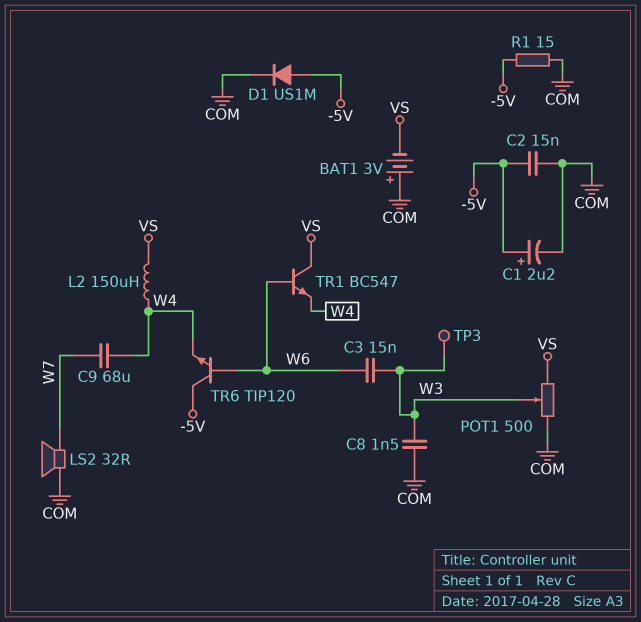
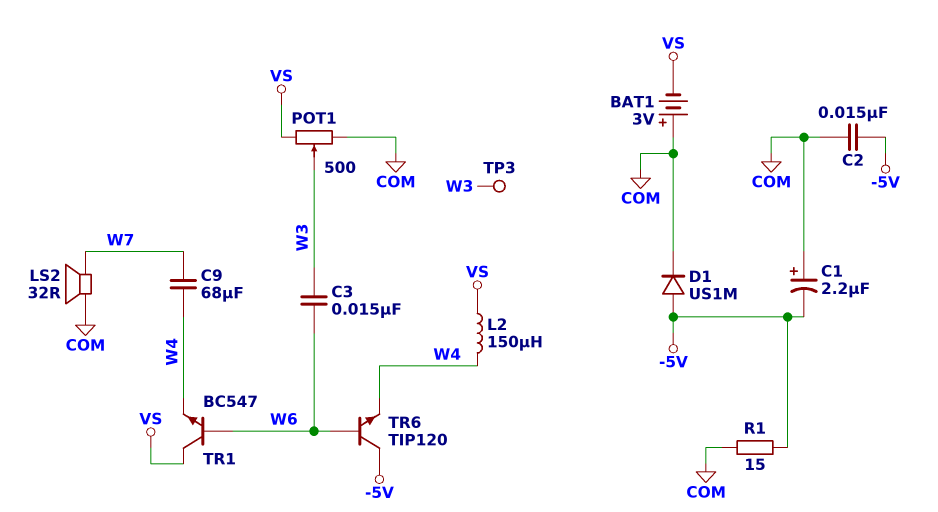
C1: 2.2uF (plus -5V, minus COM) -> 2.2uF (plus COM, minus -5V)
C8: 1.5nF (COM, W3) -> none

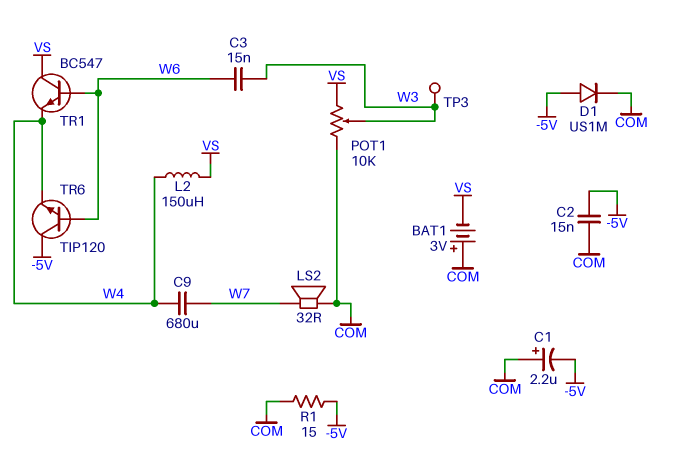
C9: 68uF (W4, W7) -> 680uF (W4, W7)
POT1: 500 (COM, VS, wiper W3) -> 10k (COM, VS, wiper W3)

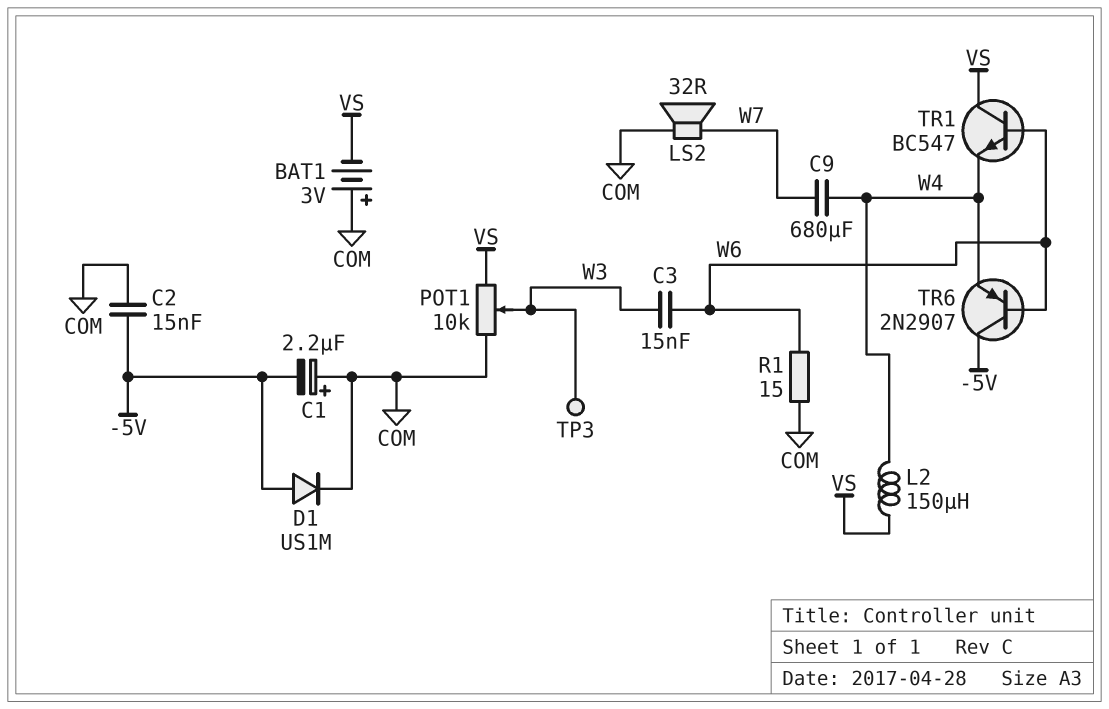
R1: 15 (-5V, COM) -> 15 (COM, W6)
TR6: NPN TIP120 (B W6, C -5V, E W4) -> PNP 2N2907 (B W6, C -5V, E W4)

